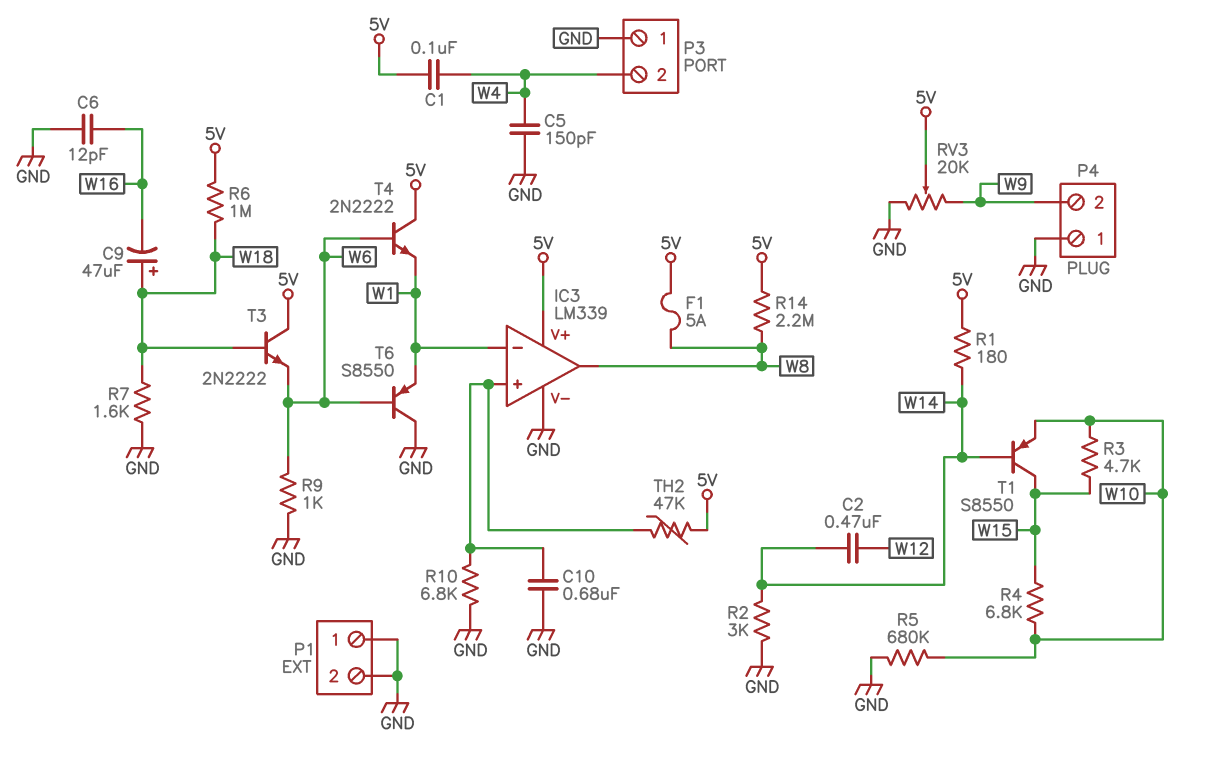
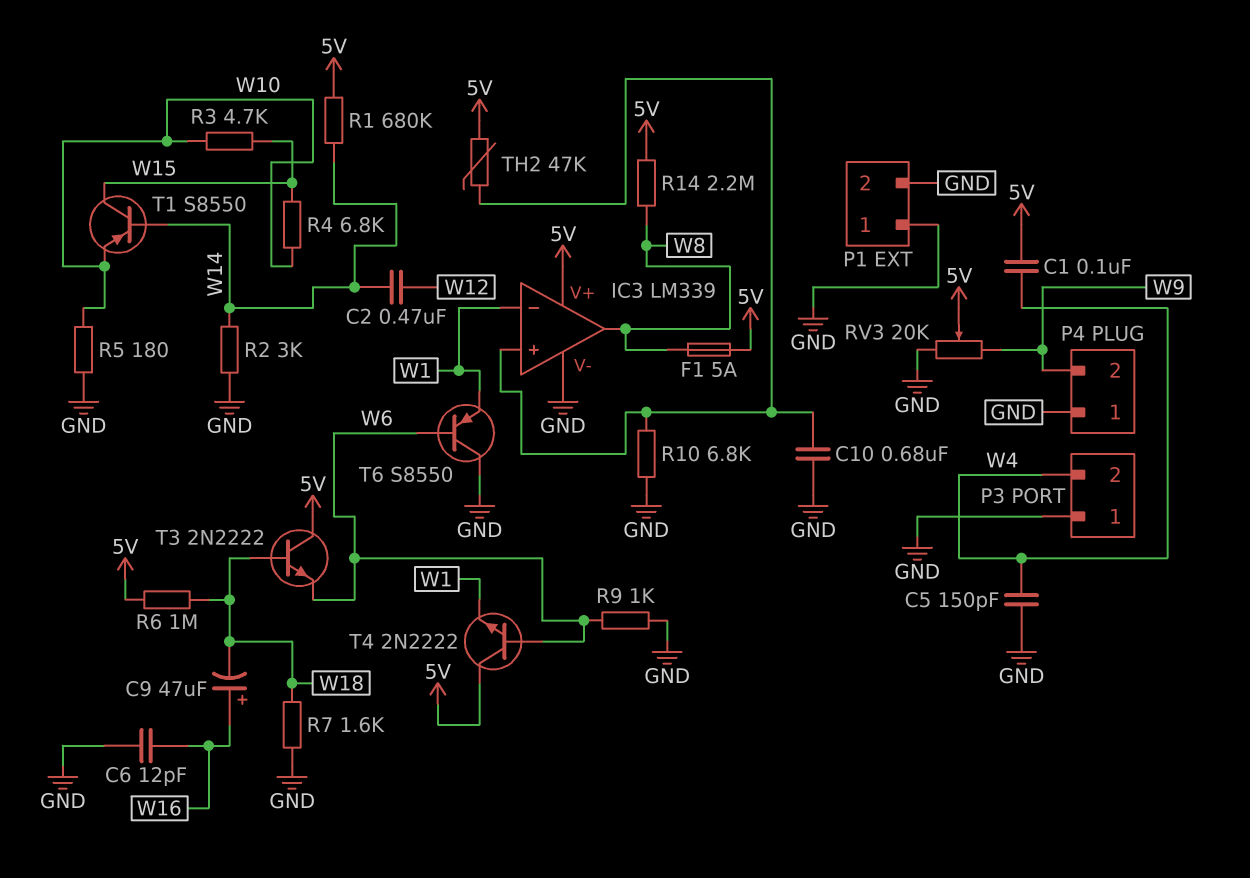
C9: 47uF (plus W18, minus W16) -> 47uF (plus W16, minus W18)
R1: 180 (5V, W14) -> 680k (5V, W14)
R5: 680k (GND, W10) -> 180 (GND, W10)

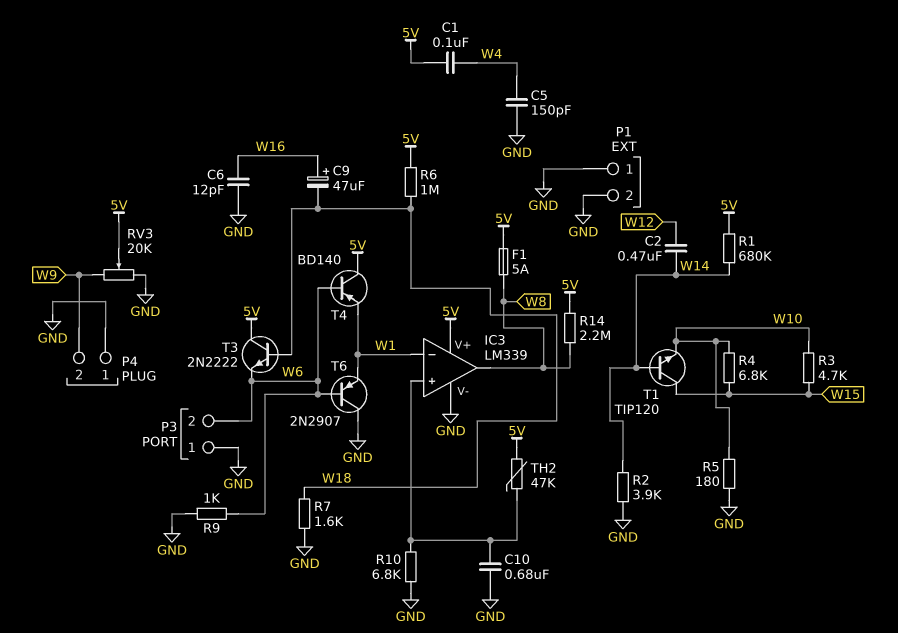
P3 pin 2: W4 -> W6
R2: 3k (GND, W14) -> 3.9k (GND, W14)
T1: PNP S8550 (B W14, C W15, E W10) -> NPN TIP120 (B W14, C W15, E W10)
T4: NPN 2N2222 (B W6, C 5V, E W1) -> PNP BD140 (B W6, C 5V, E W1)
T6: PNP S8550 (B W6, C GND, E W1) -> PNP 2N2907 (B W6, C GND, E W1)

